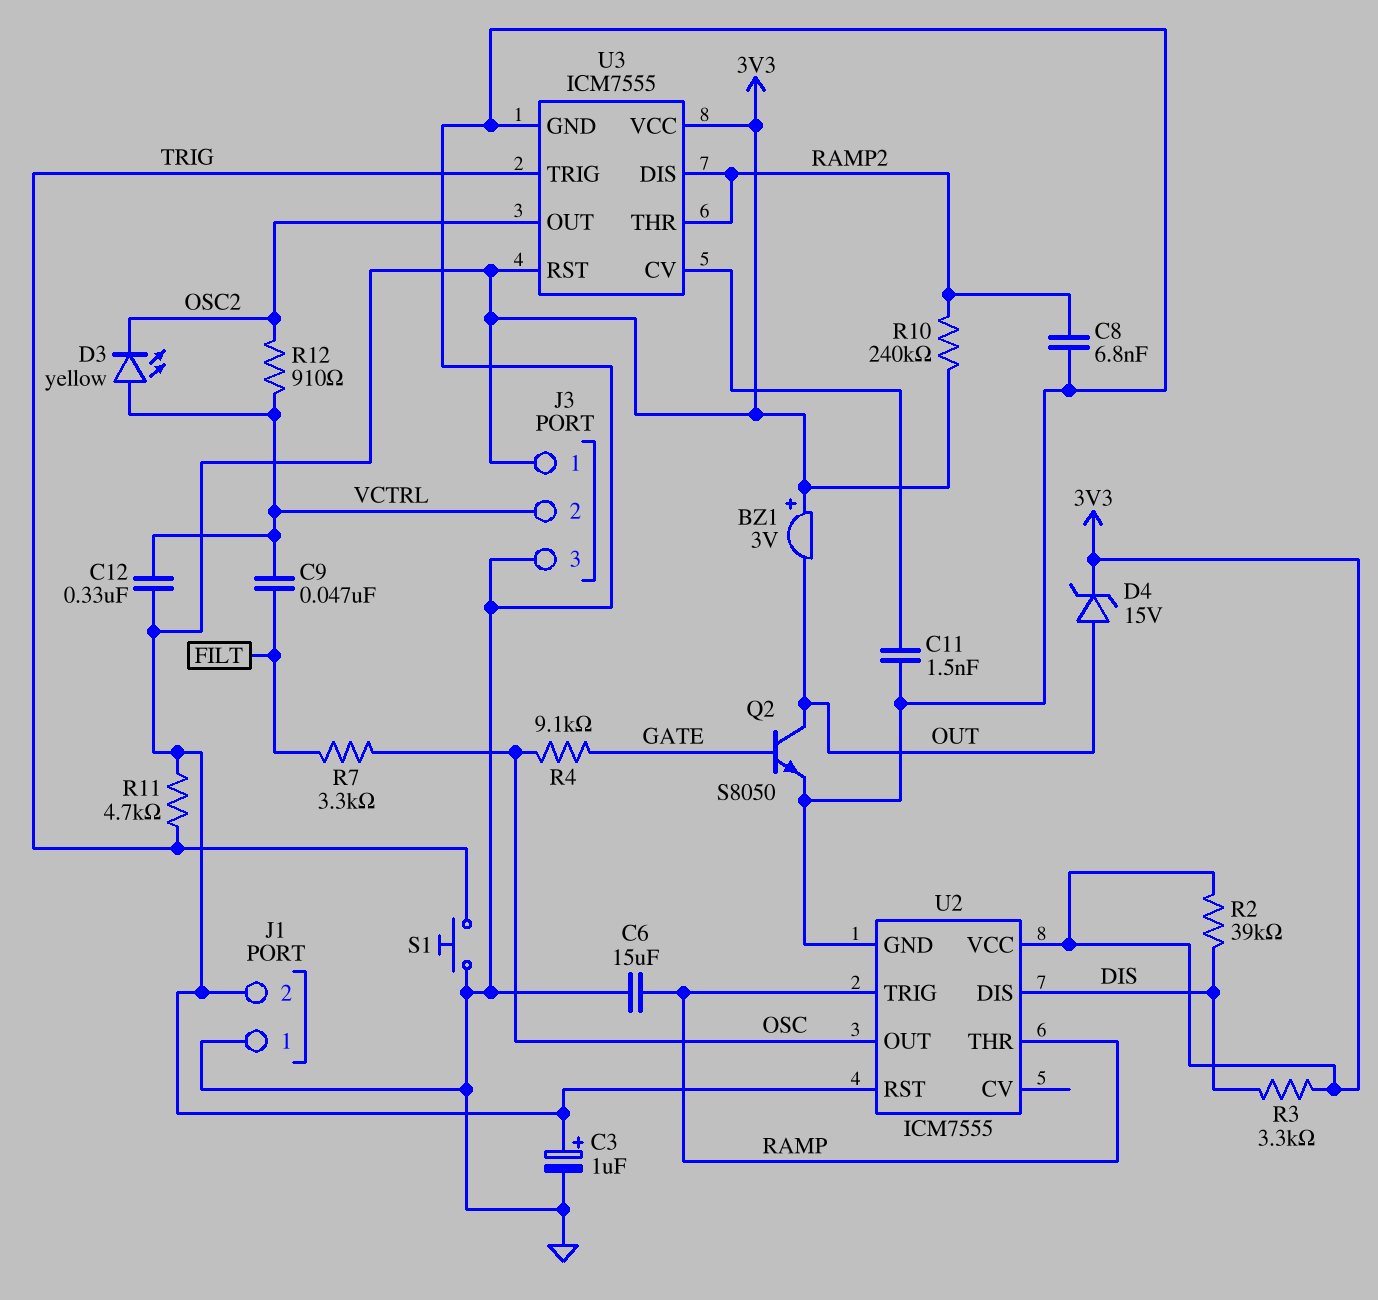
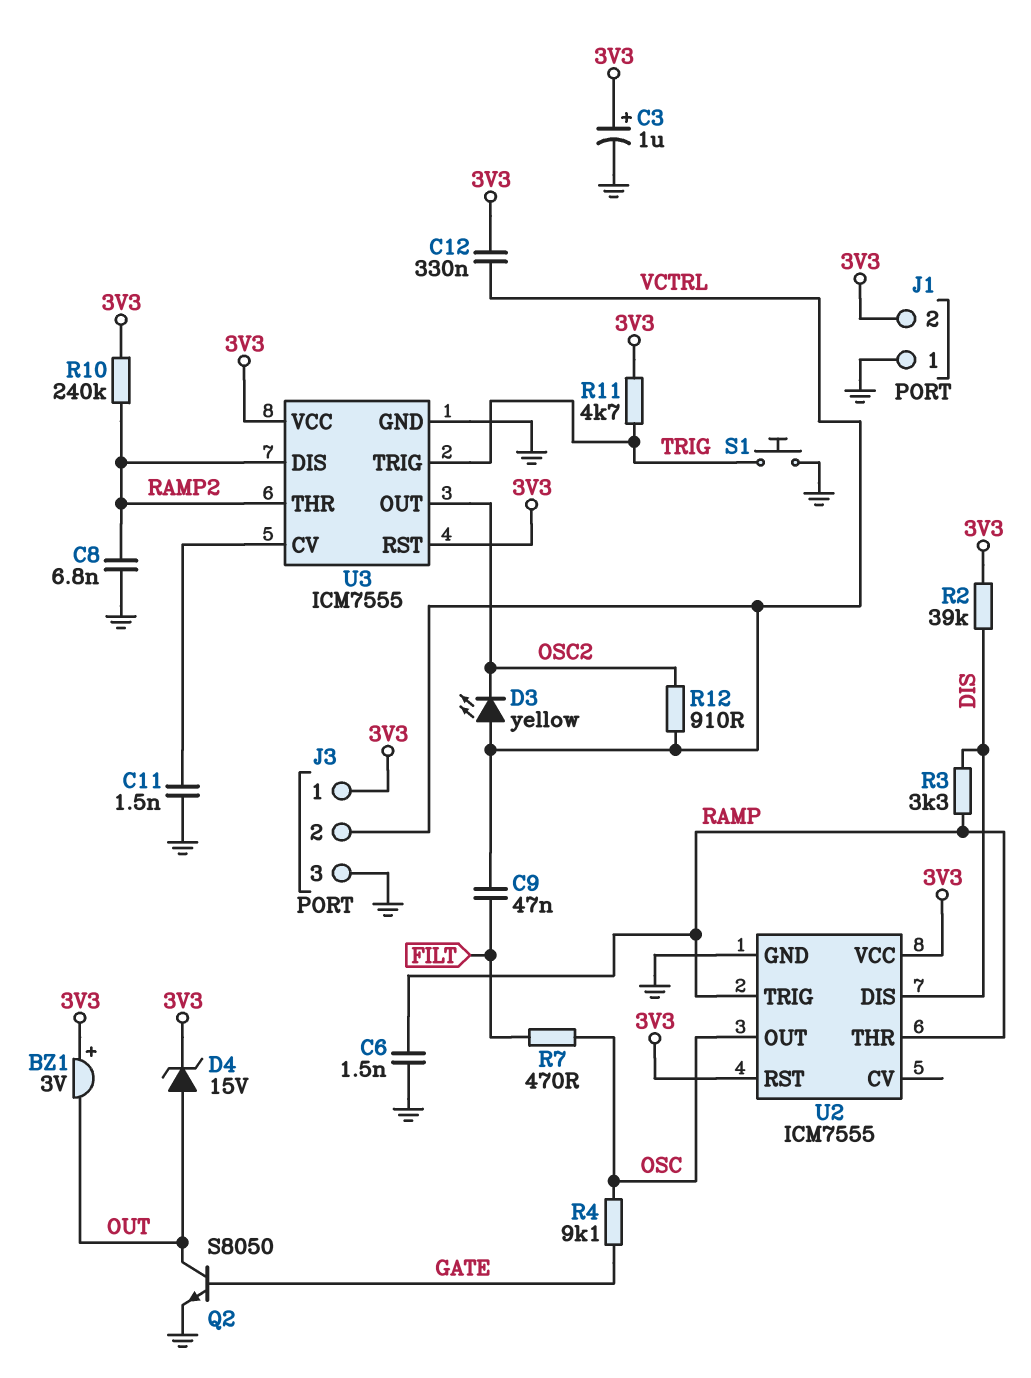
C6: 15uF (GND, RAMP) -> 1.5nF (GND, RAMP)
R3: 3.3k (3V3, DIS) -> 3.3k (DIS, RAMP)
R7: 3.3k (FILT, OSC) -> 470 (FILT, OSC)

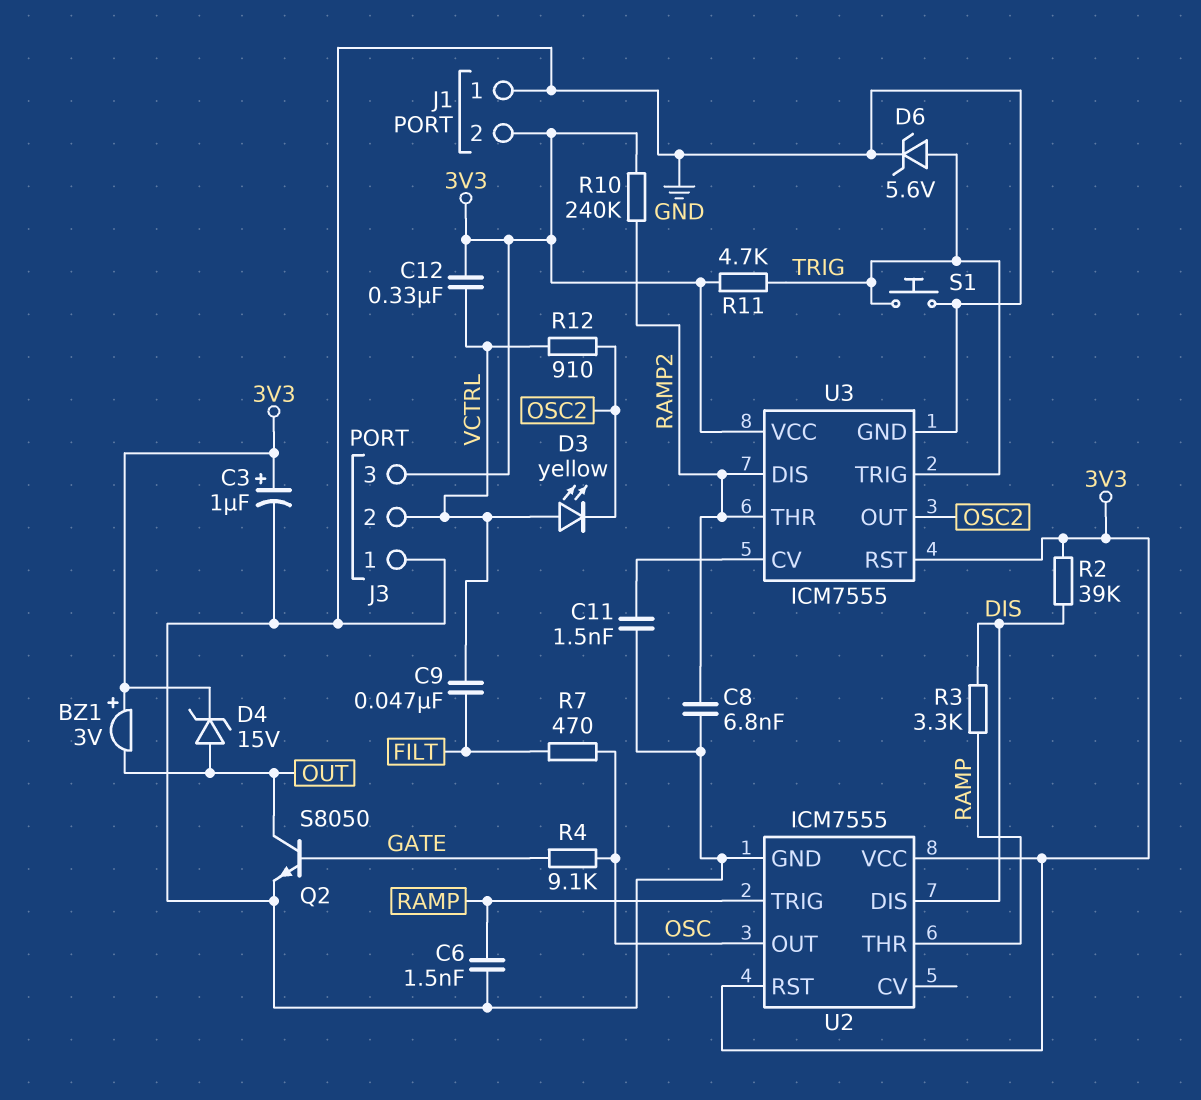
D6: none -> zener 5.6V (A TRIG, K GND)
J3 pin 1: 3V3 -> GND
J3 pin 3: GND -> 3V3

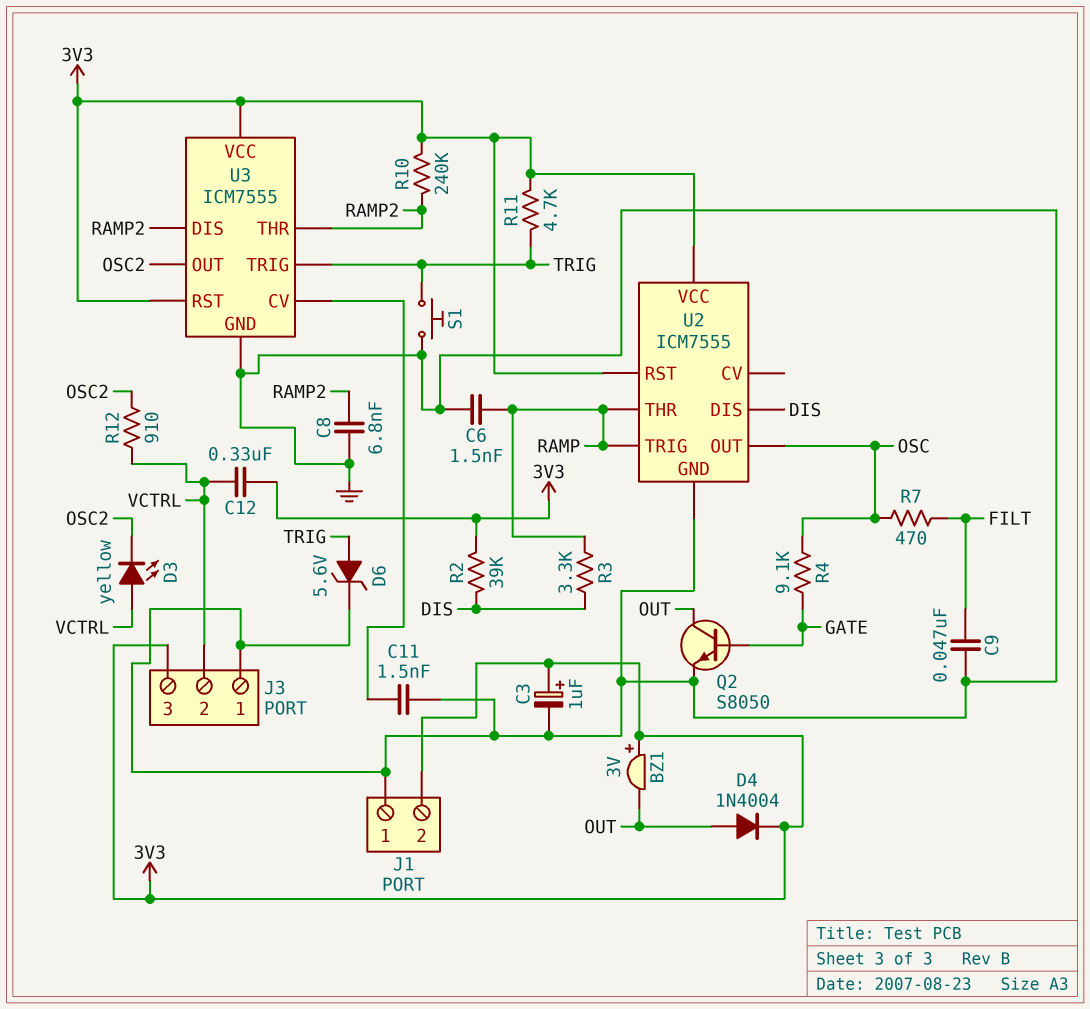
C9: 47nF (FILT, VCTRL) -> 47nF (FILT, GND)
D4: zener 15V (A OUT, K 3V3) -> diode 1N4004 (A OUT, K 3V3)

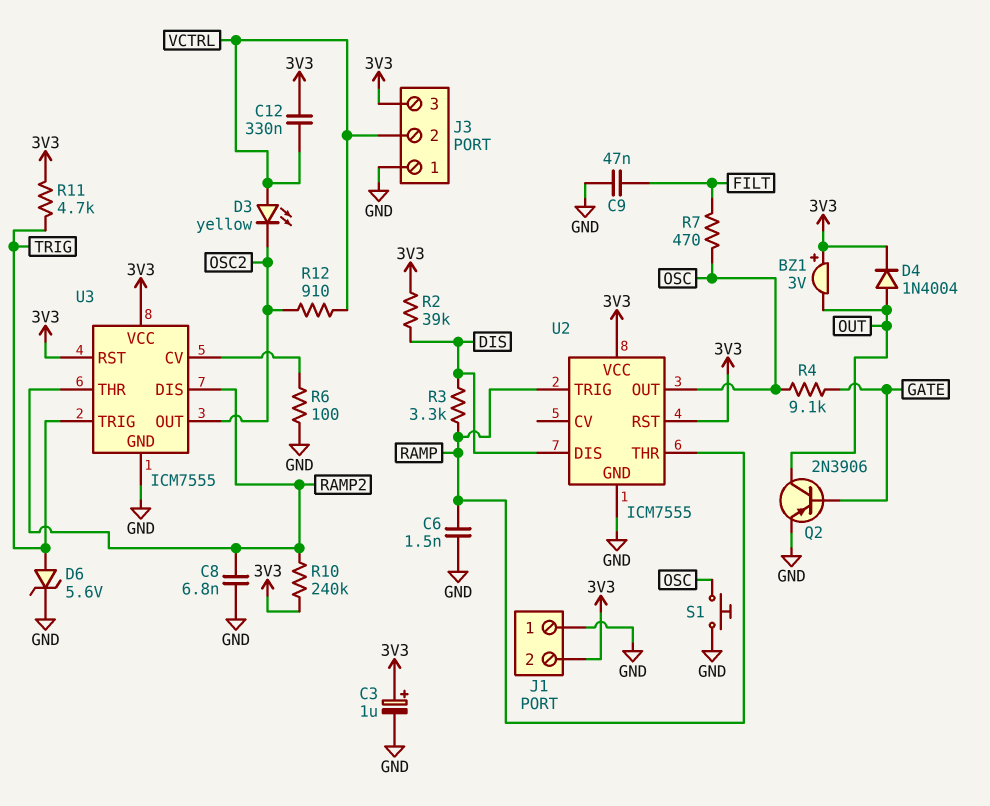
C11: 1.5nF (GND, U3/CV) -> none
Q2: NPN S8050 (B GATE, C OUT, E GND) -> PNP 2N3906 (B GATE, C OUT, E GND)
R6: none -> 100 (GND, U3/CV)
S1: button (GND, TRIG) -> button (GND, OSC)

